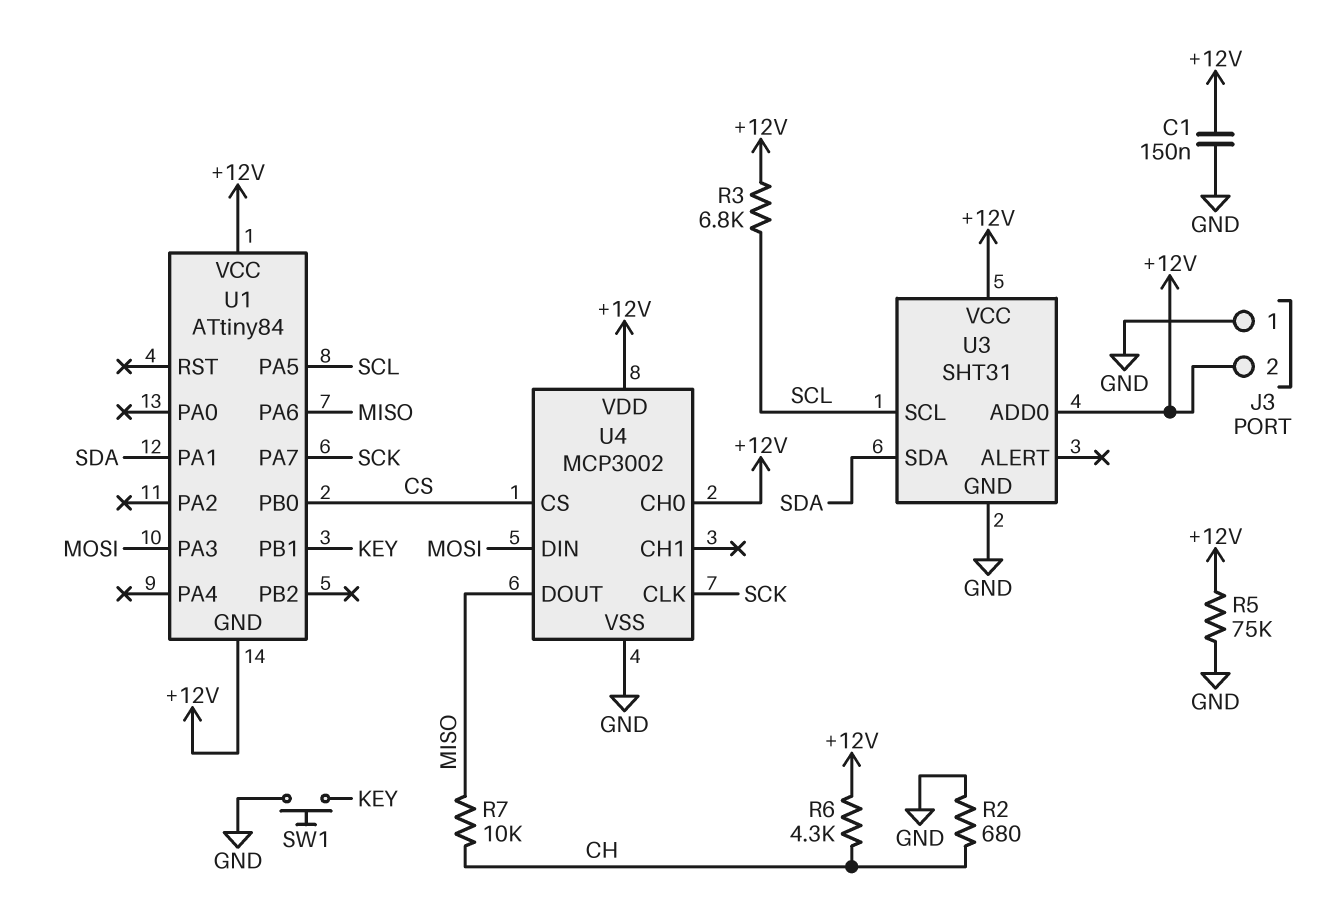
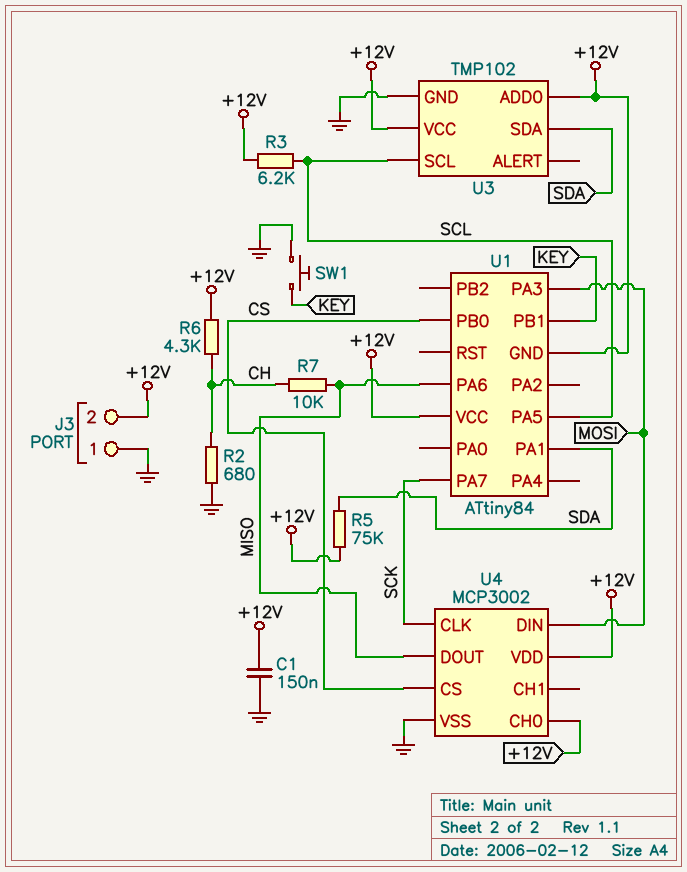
R3: 6.8k (+12V, SCL) -> 6.2k (+12V, SCL)
R5: 75k (+12V, GND) -> 75k (+12V, SDA)
U3: SHT31 -> TMP102

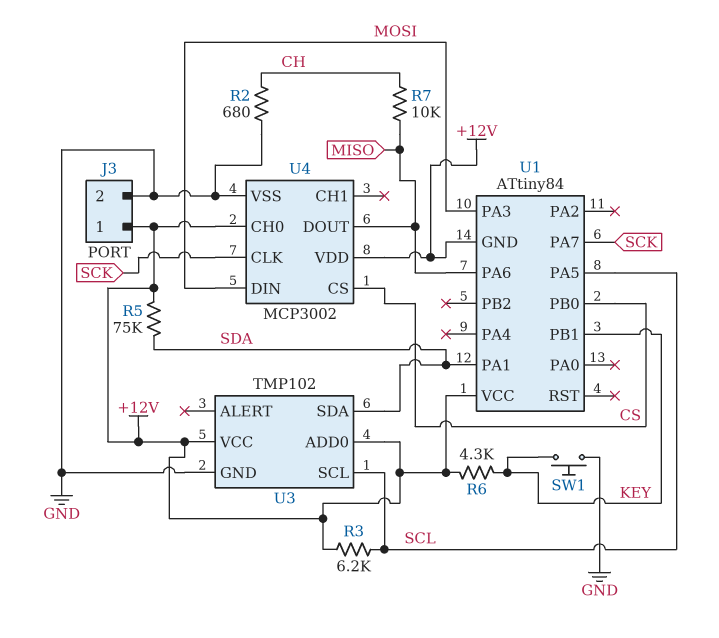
C1: 150nF (+12V, GND) -> none
J3 pin 1: GND -> +12V
J3 pin 2: +12V -> GND
R6: 4.3k (+12V, CH) -> 4.3k (+12V, KEY)

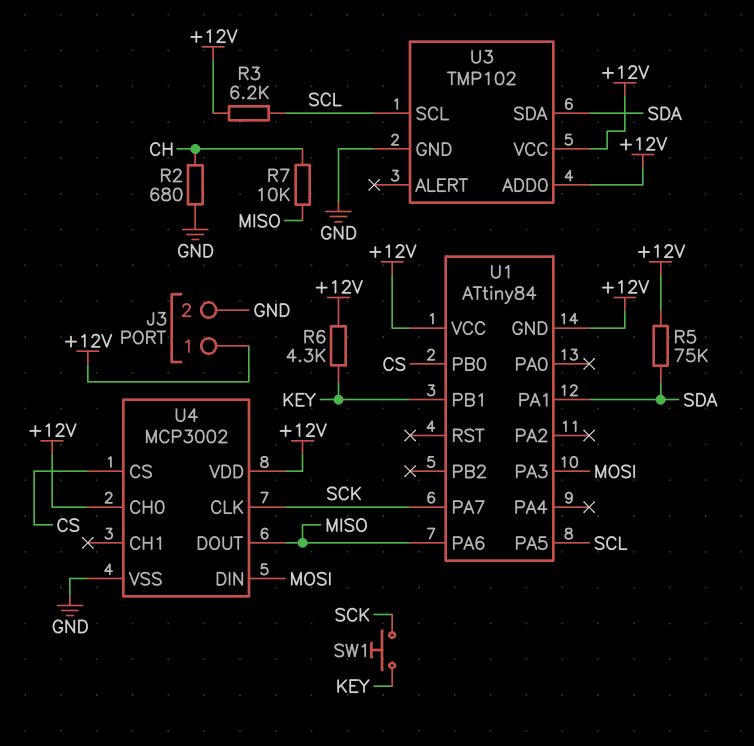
SW1: button (GND, KEY) -> button (KEY, SCK)

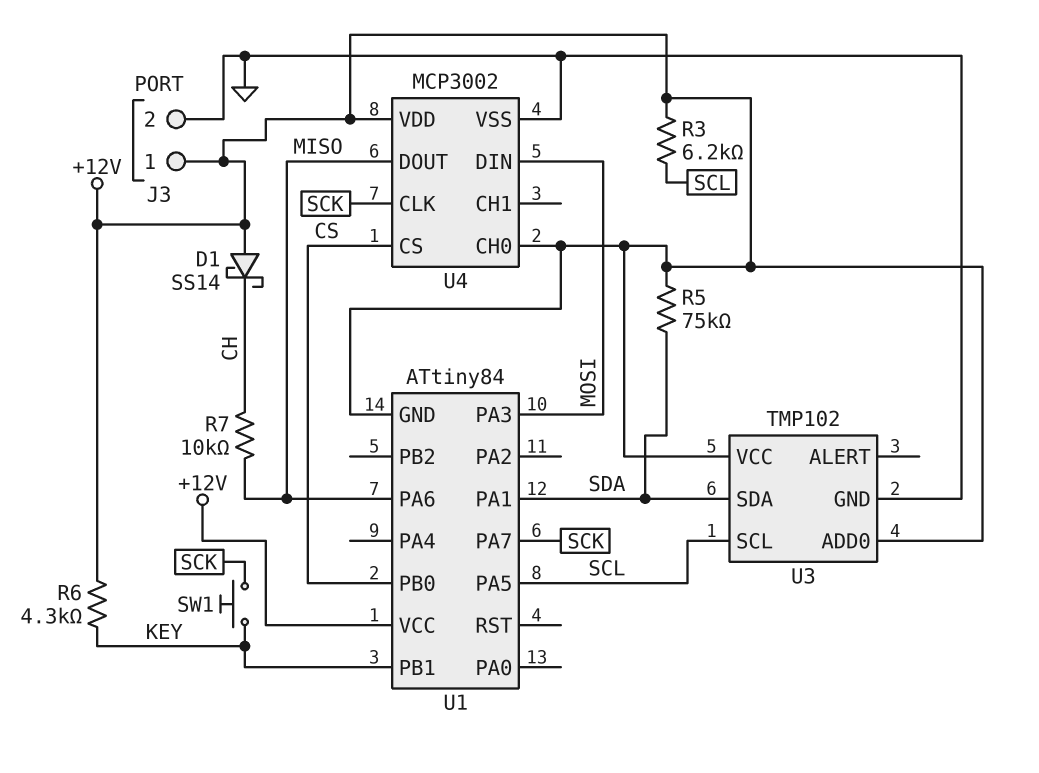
D1: none -> schottky SS14 (A +12V, K CH)
R2: 680 (CH, GND) -> none

